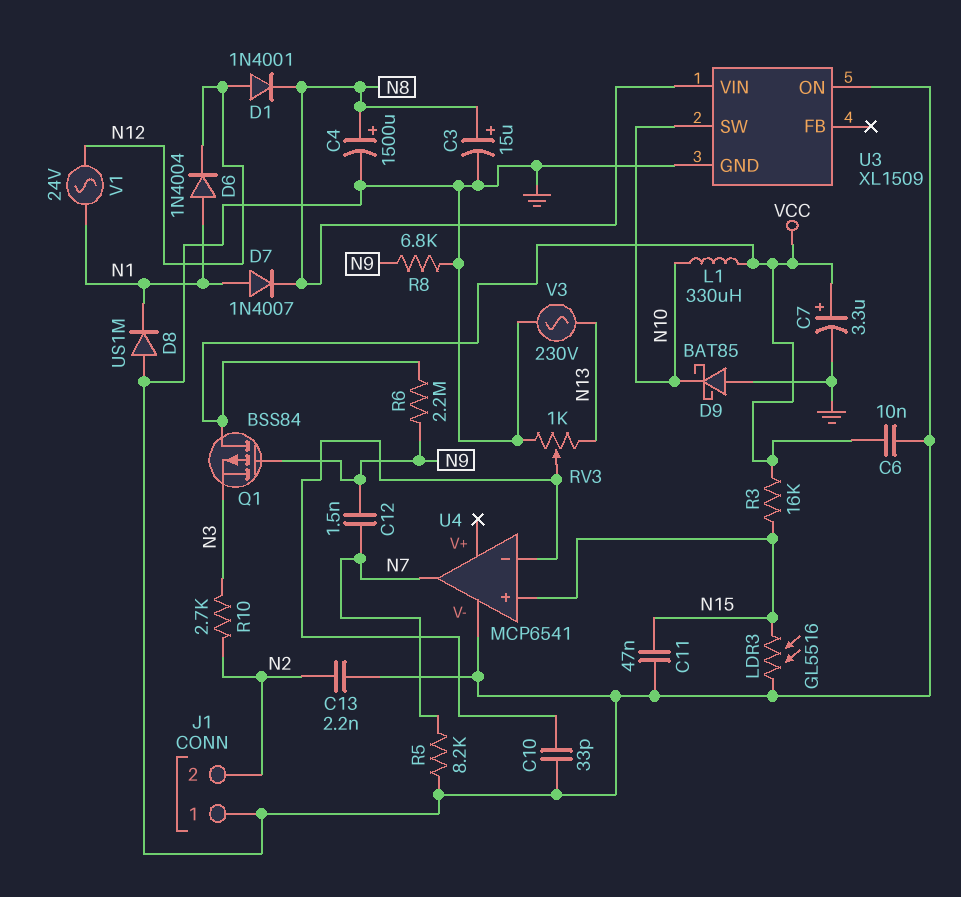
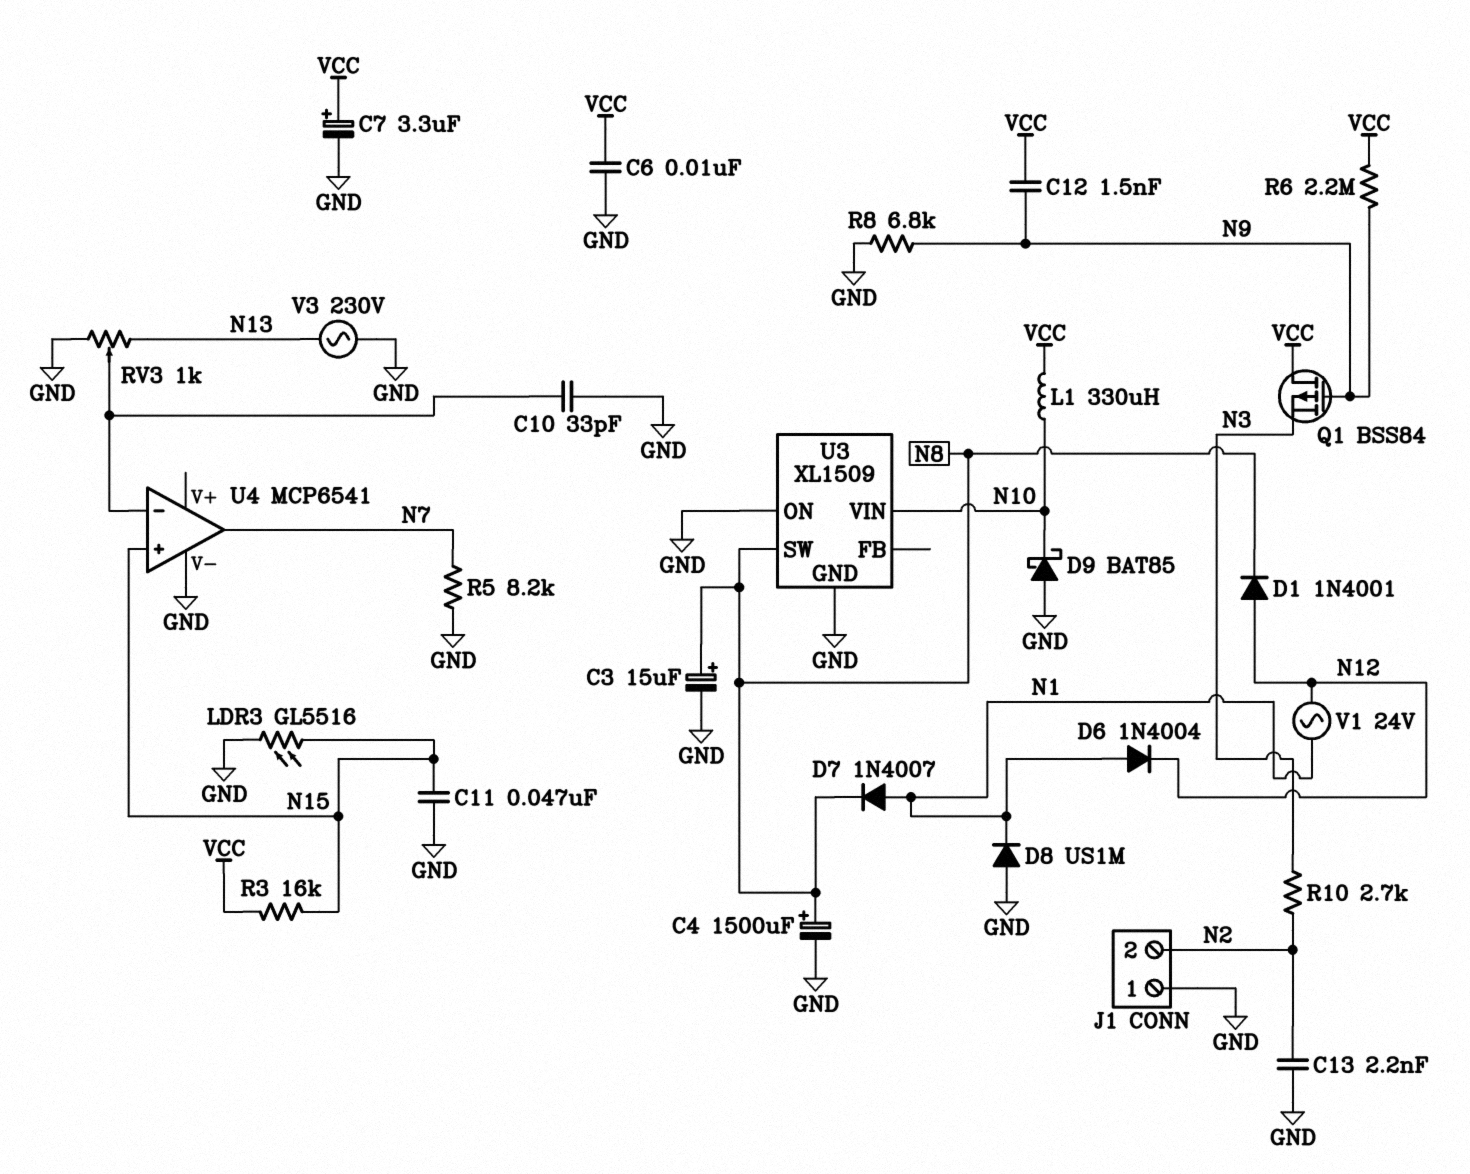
C12: 1.5nF (N7, N9) -> 1.5nF (N9, VCC)
U3 pin SW: N10 -> N8
U3 pin VIN: N8 -> N10

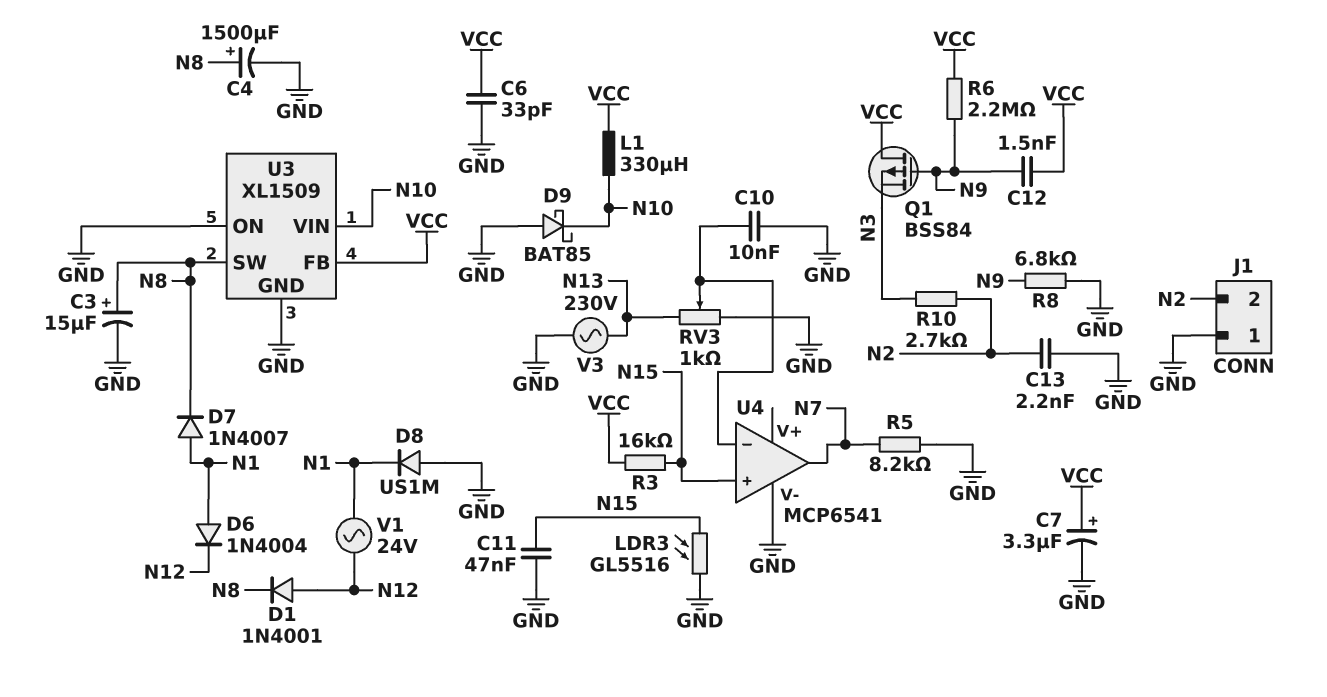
C6: 10nF (GND, VCC) -> 33pF (GND, VCC)
C10: 33pF (GND, U4/in-) -> 10nF (GND, U4/in-)
U3 pin FB: none -> VCC

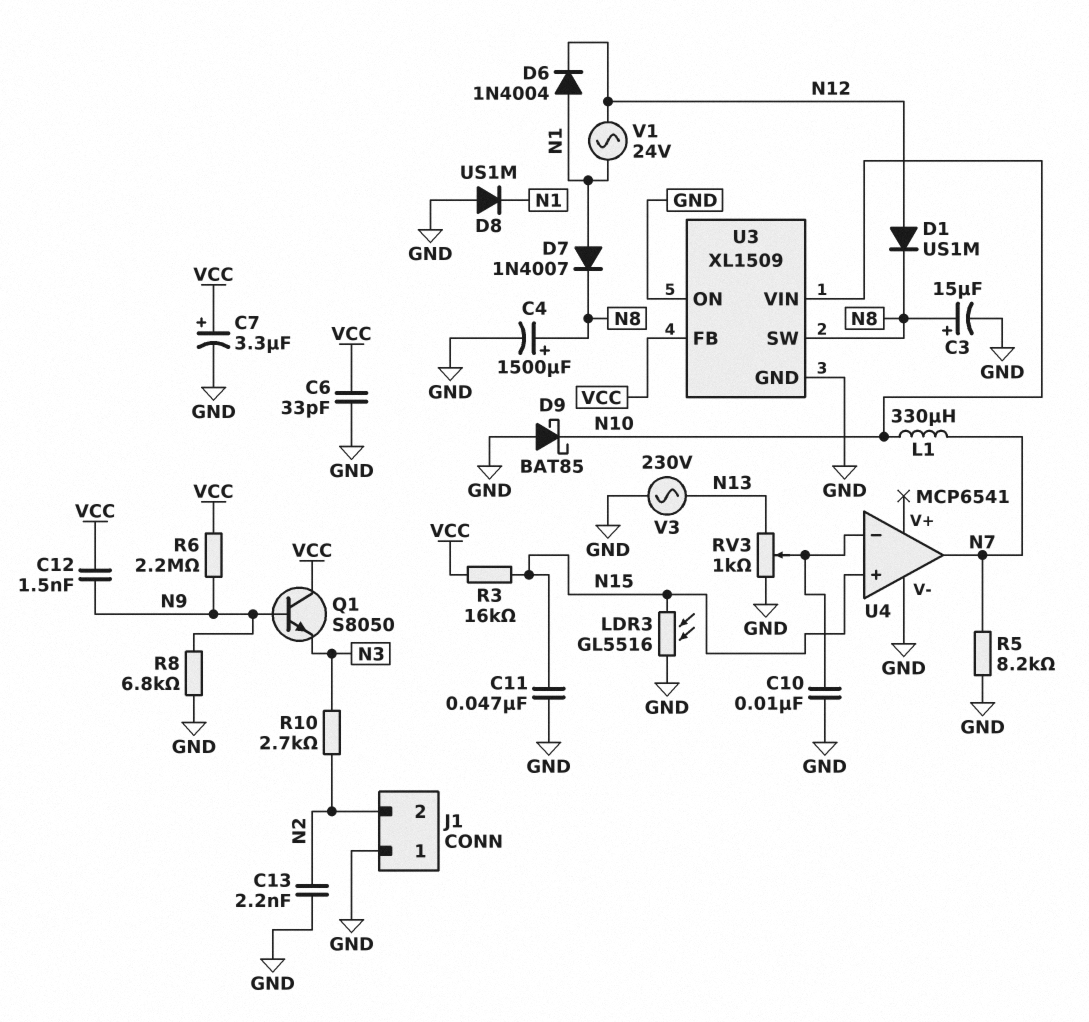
D1: diode 1N4001 (A N12, K N8) -> diode US1M (A N12, K N8)
L1: 330uH (N10, VCC) -> 330uH (N7, N10)
Q1: PMOS BSS84 (G N9, D VCC, S N3) -> NPN S8050 (B N9, C VCC, E N3)

